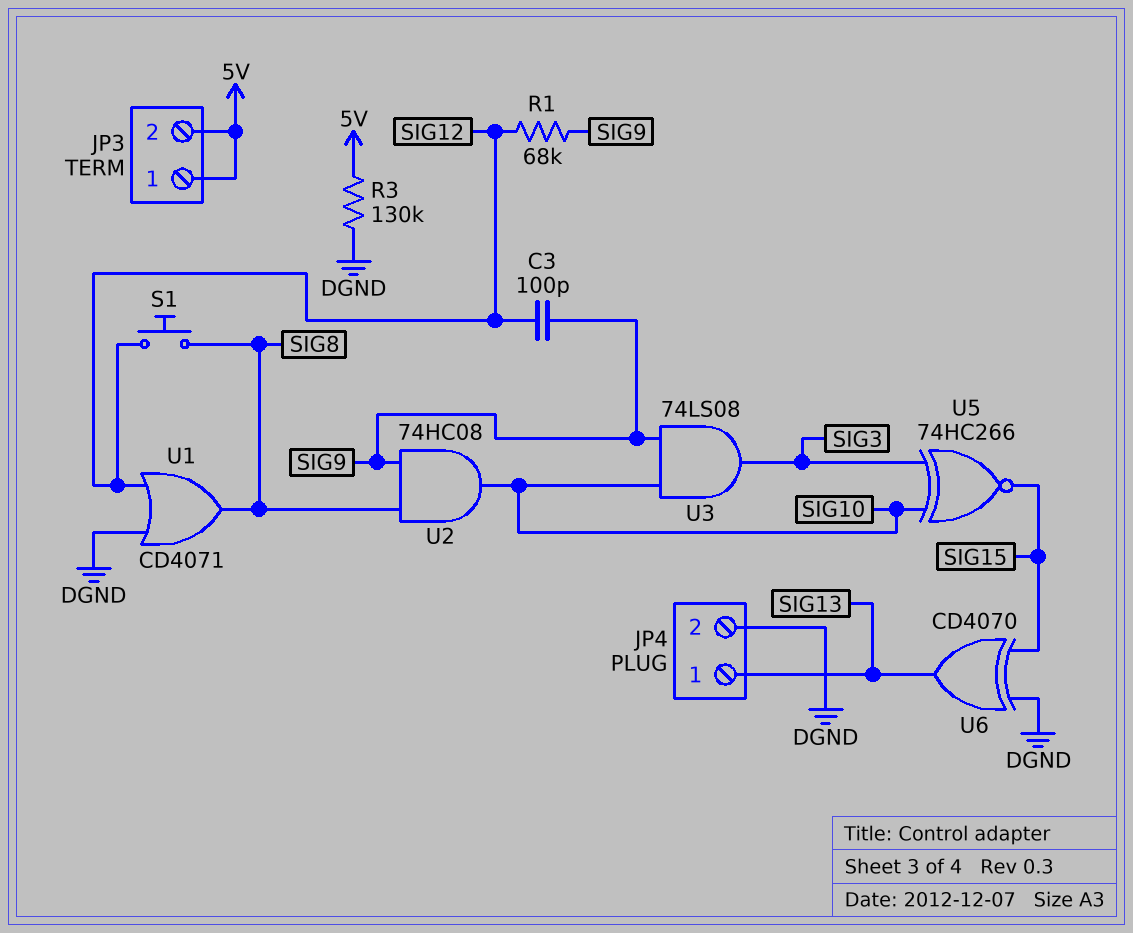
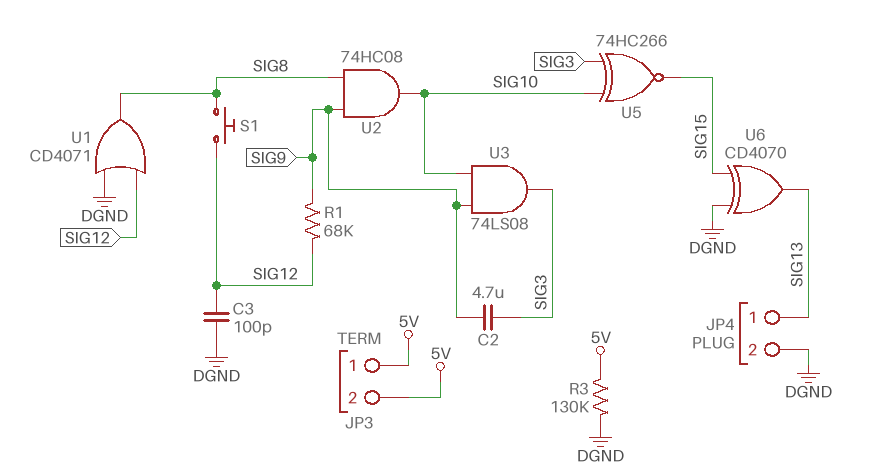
C2: none -> 4.7uF (SIG3, SIG9)
C3: 100pF (SIG9, SIG12) -> 100pF (DGND, SIG12)

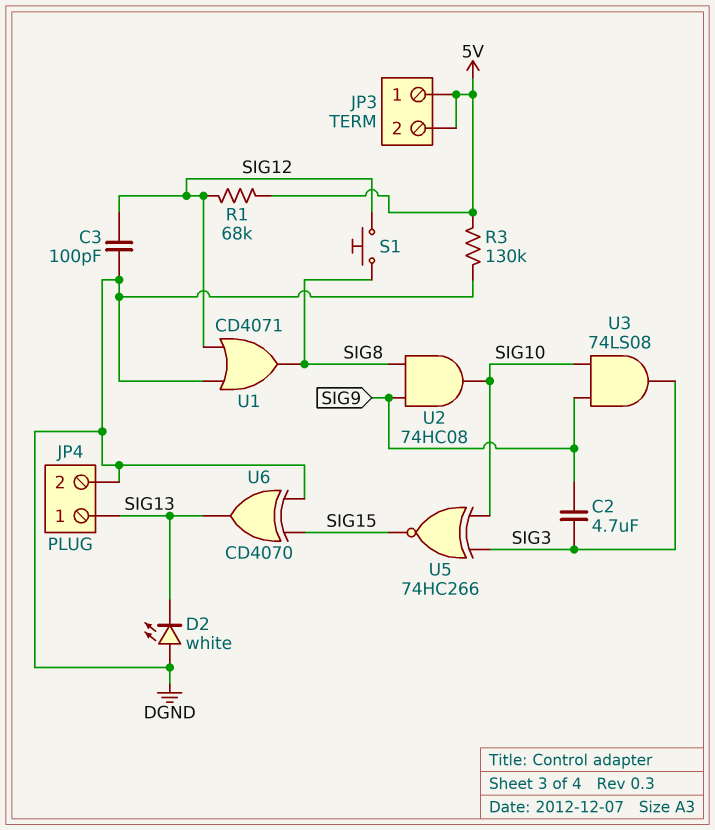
D2: none -> LED white (A DGND, K SIG13)
R1: 68k (SIG9, SIG12) -> 68k (5V, SIG12)

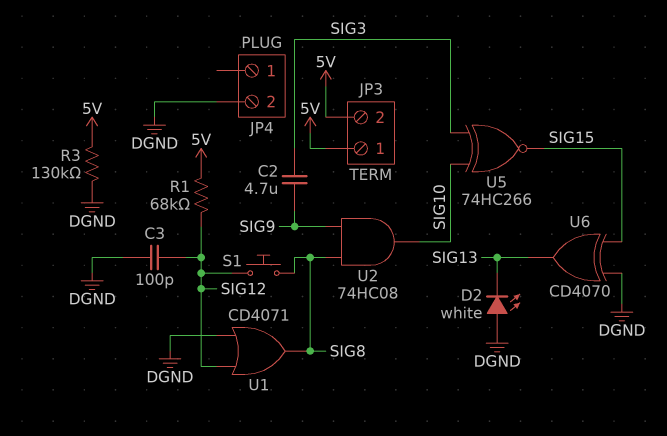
JP4 pin 1: SIG13 -> none
U3: AND 74LS08 (in SIG9, in SIG10, out SIG3) -> none

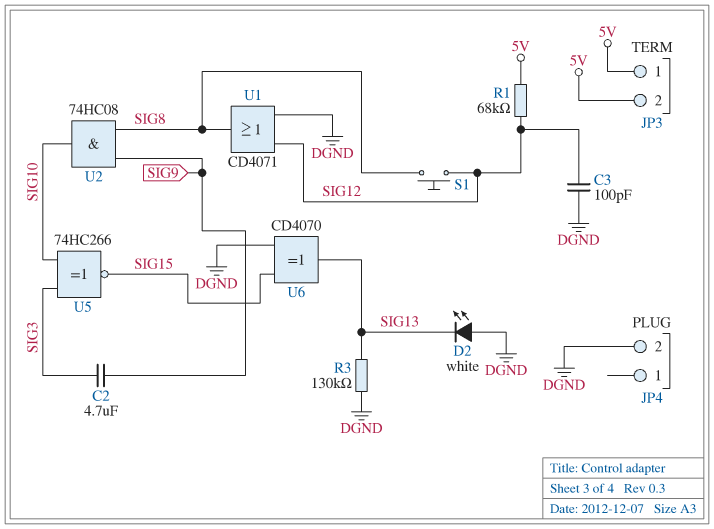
R3: 130k (5V, DGND) -> 130k (DGND, SIG13)

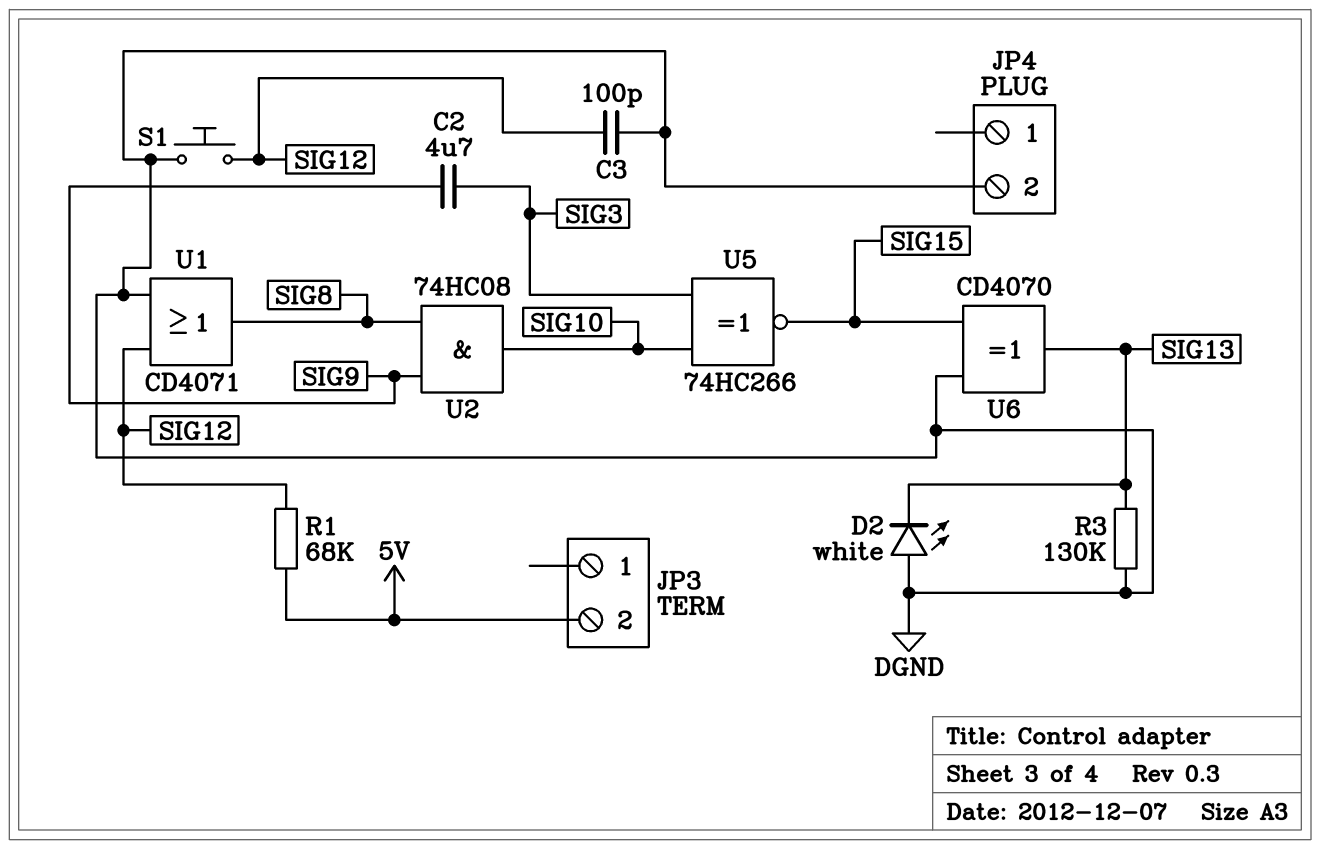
JP3 pin 1: 5V -> none
S1: button (SIG8, SIG12) -> button (DGND, SIG12)

